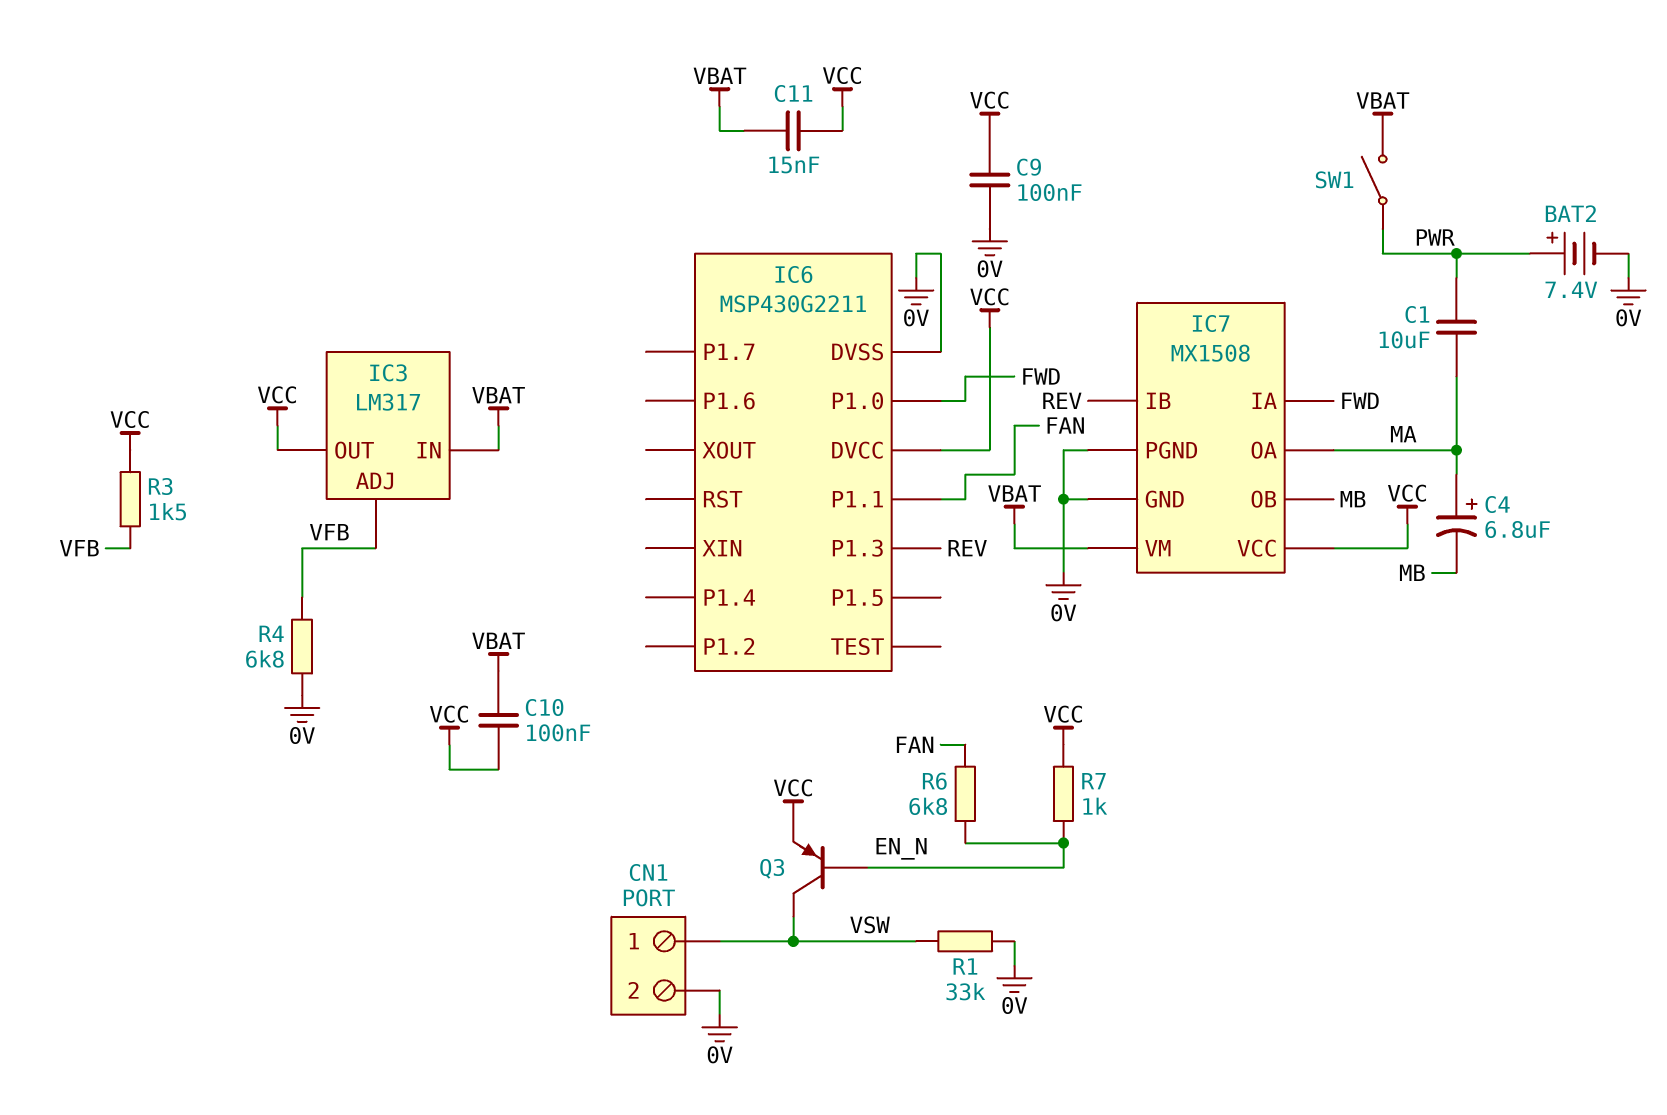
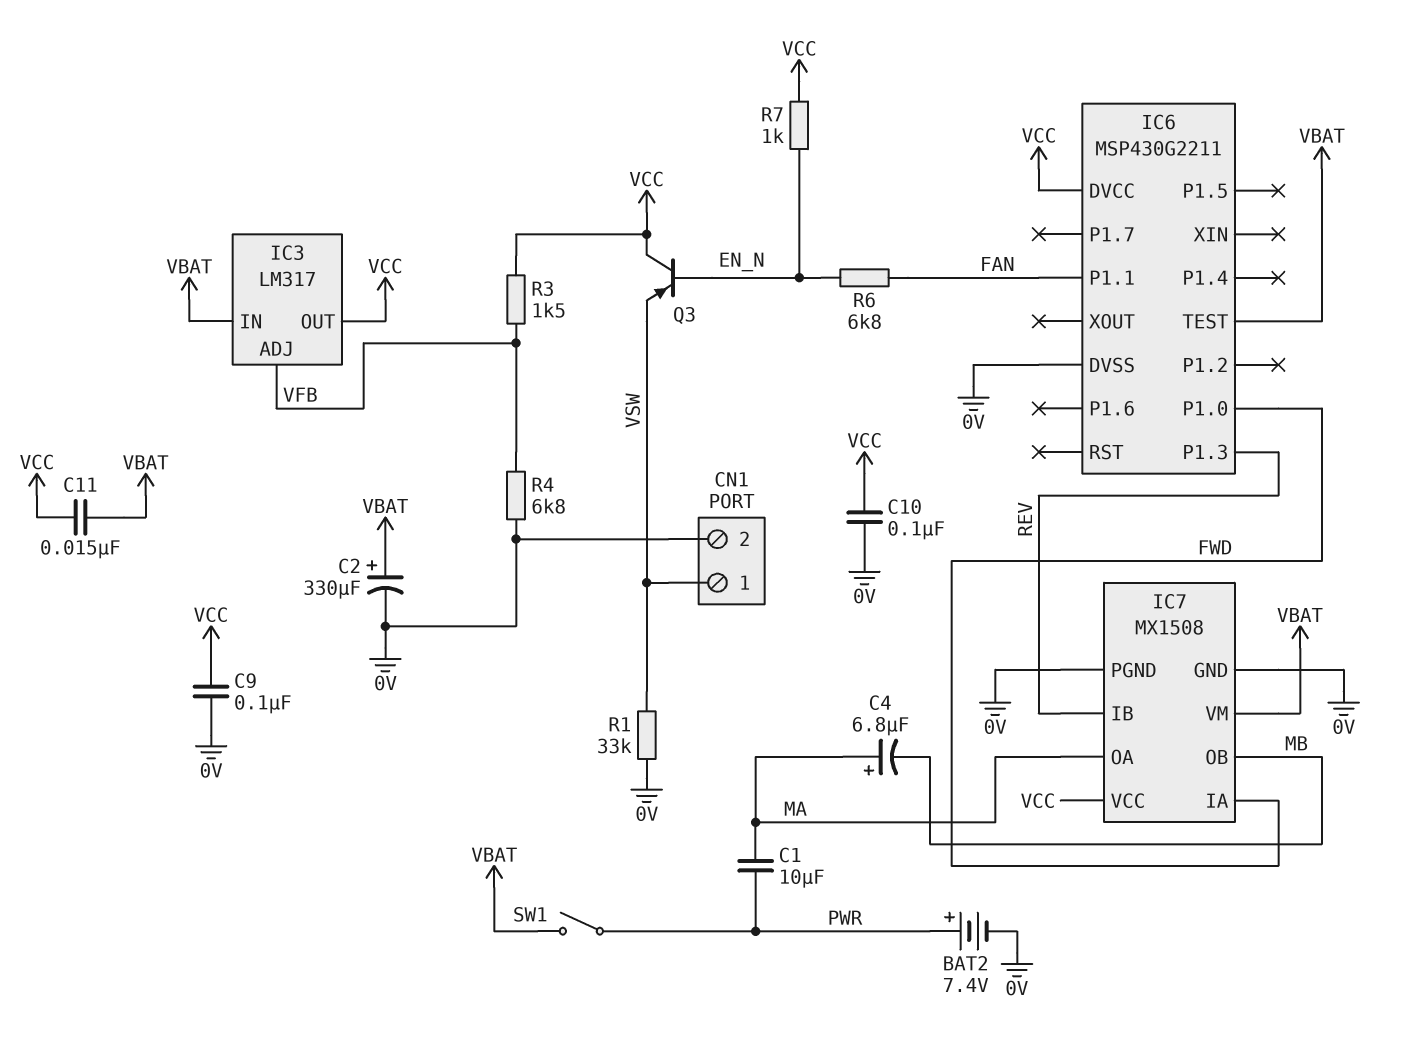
C2: none -> 330uF (plus VBAT, minus 0V)
C10: 100nF (VBAT, VCC) -> 100nF (0V, VCC)
IC6 pin TEST: none -> VBAT
Q3: PNP (B EN_N, C VSW, E VCC) -> PNP (B EN_N, C VCC, E VSW)

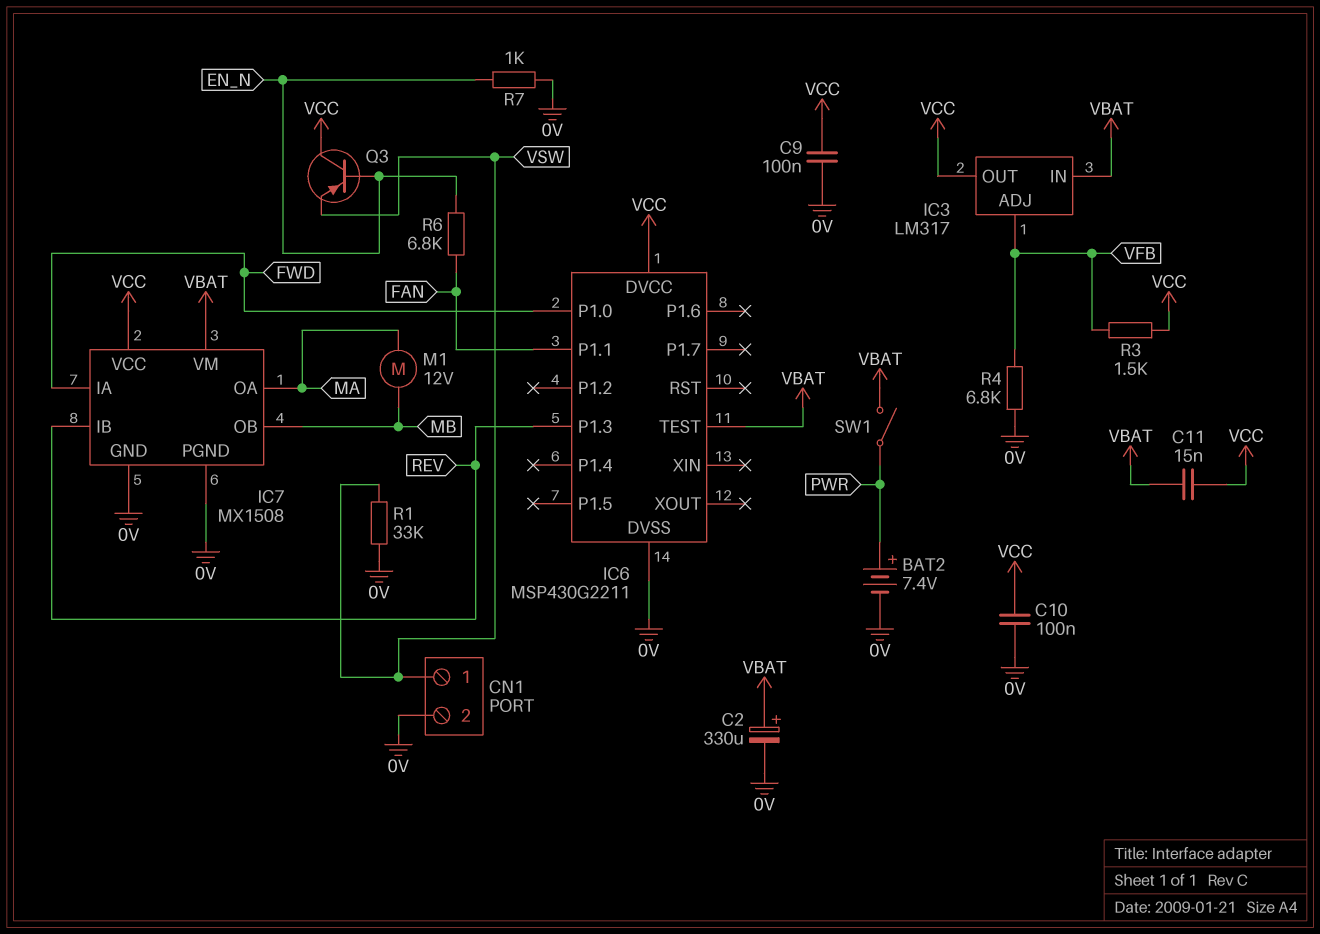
C1: 10uF (MA, PWR) -> none
C4: 6.8uF (plus MA, minus MB) -> none
M1: none -> motor 12V (MA, MB)
R7: 1k (EN_N, VCC) -> 1k (0V, EN_N)

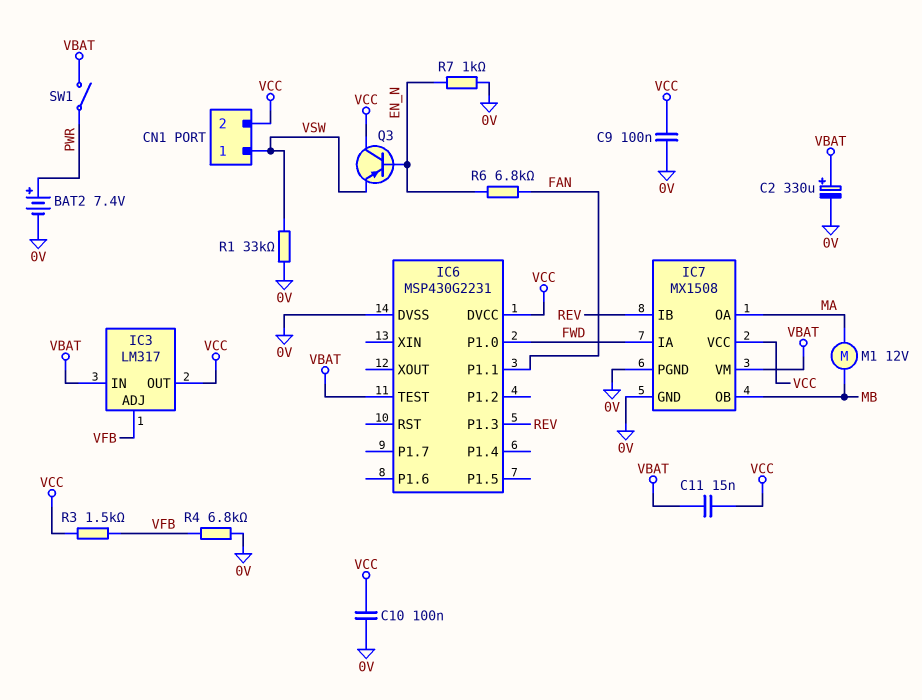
CN1 pin 2: 0V -> VCC
IC6: MSP430G2211 -> MSP430G2231

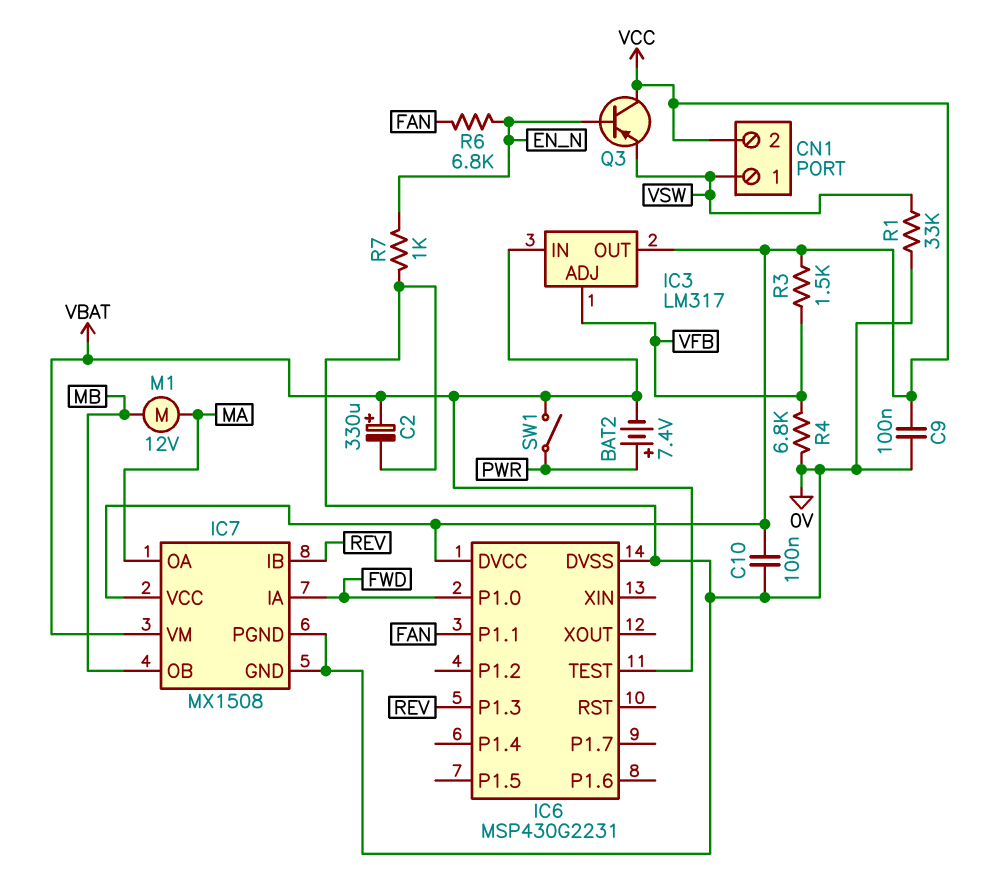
BAT2: 7.4V (plus PWR, minus 0V) -> 7.4V (plus PWR, minus VBAT)
C11: 15nF (VBAT, VCC) -> none

